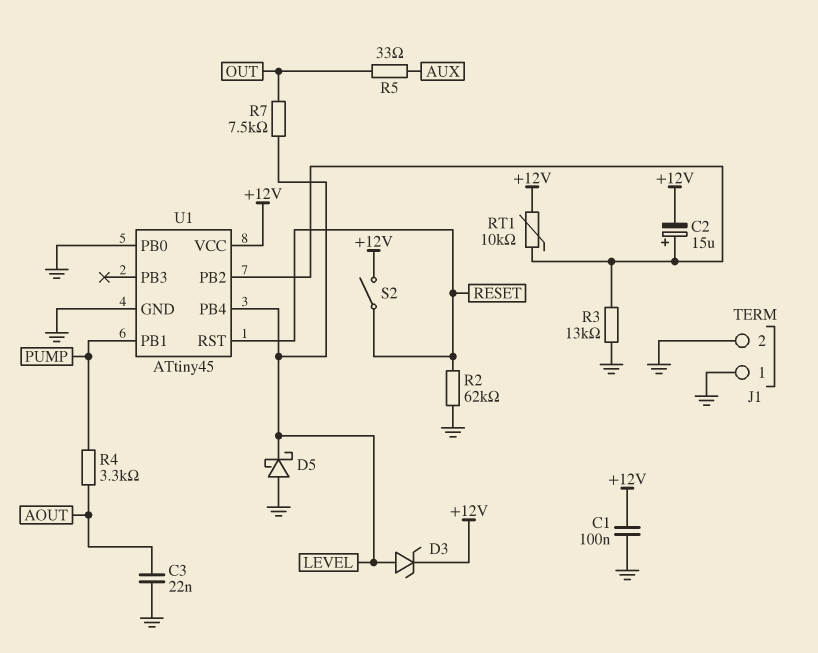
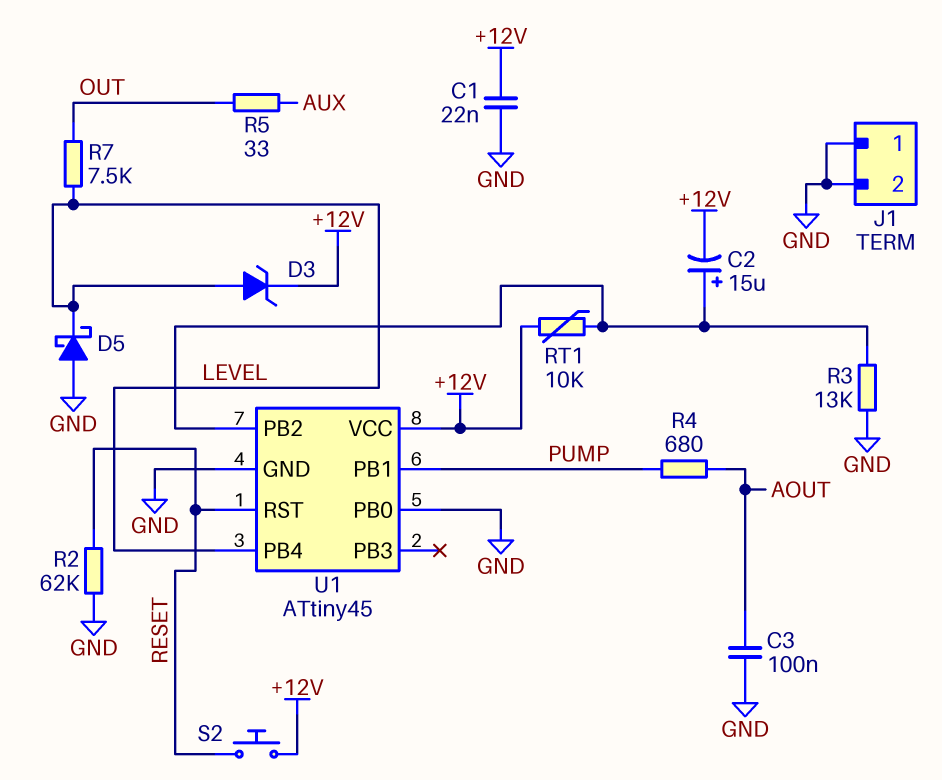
C1: 100nF (+12V, GND) -> 22nF (+12V, GND)
C3: 22nF (AOUT, GND) -> 100nF (AOUT, GND)
R4: 3.3k (AOUT, PUMP) -> 680 (AOUT, PUMP)
S2: switch (+12V, RESET) -> button (+12V, RESET)

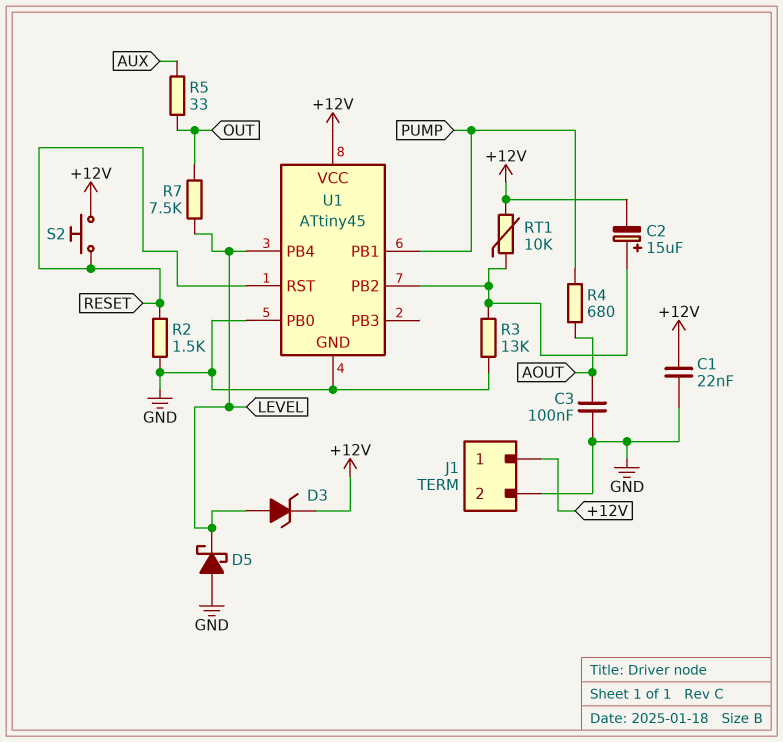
J1 pin 1: GND -> +12V
R2: 62k (GND, RESET) -> 1.5k (GND, RESET)

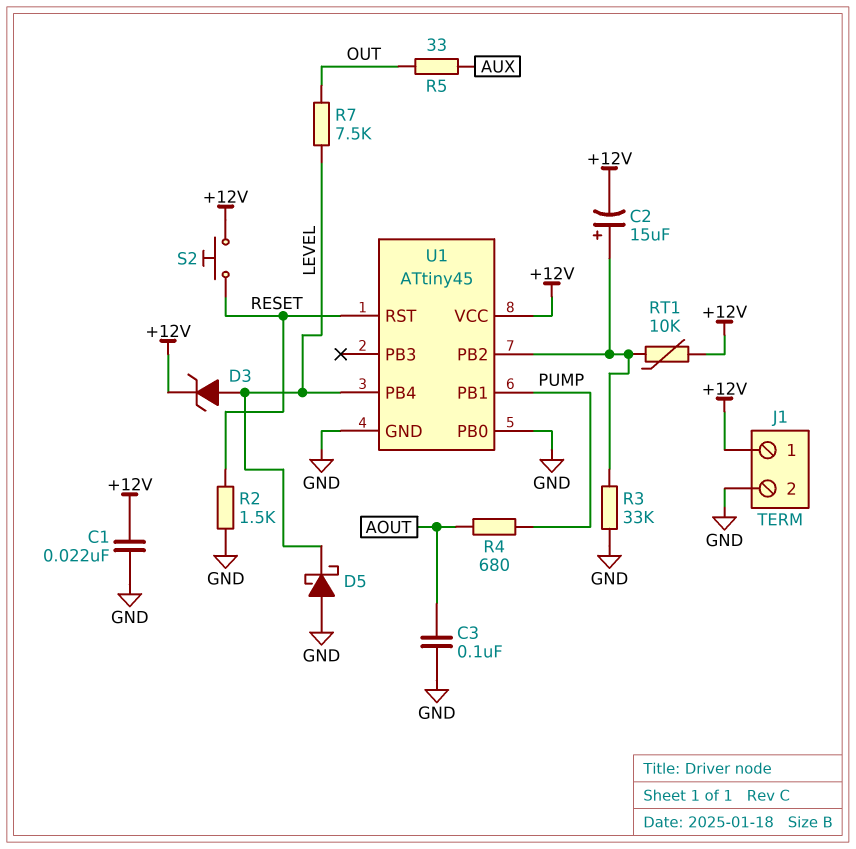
R3: 13k (GND, U1/PB2) -> 33k (GND, U1/PB2)

